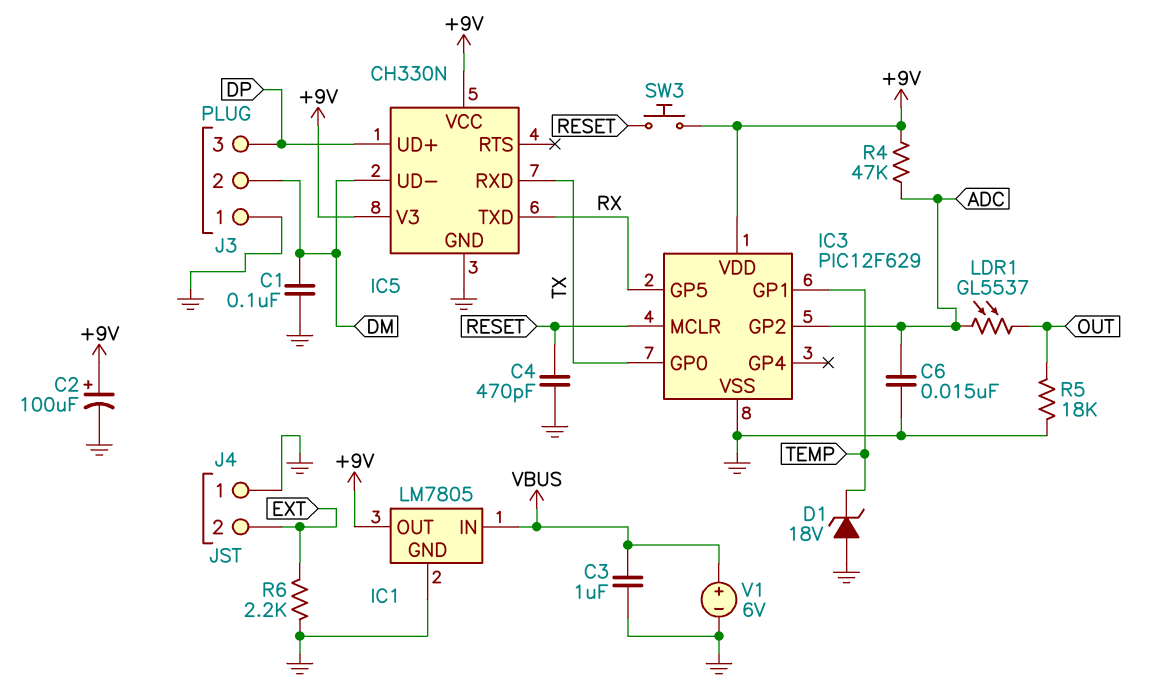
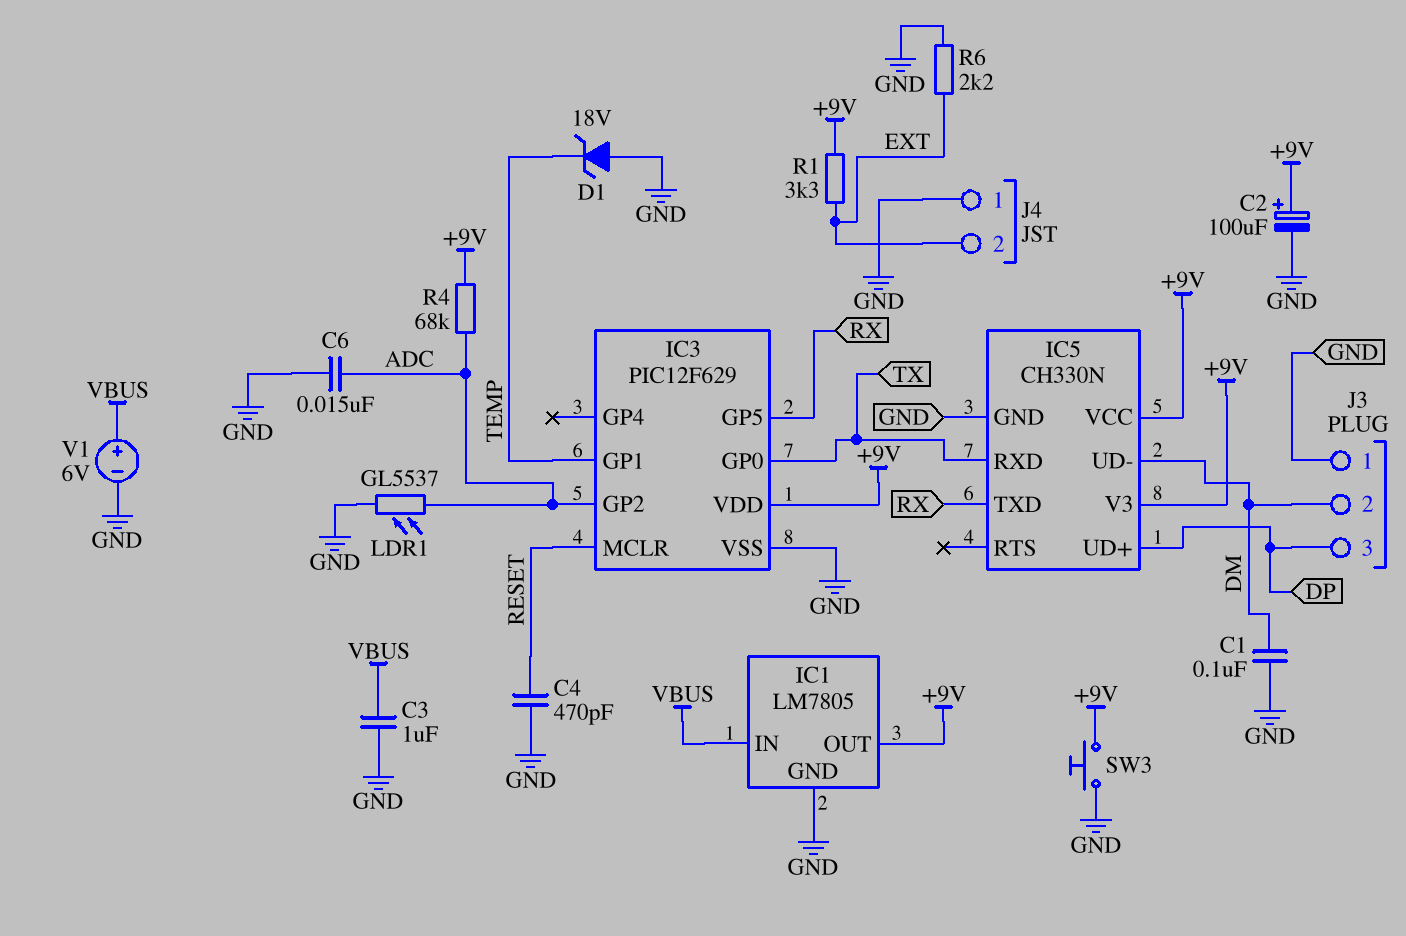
LDR1: GL5537 (ADC, OUT) -> GL5537 (ADC, GND)
R1: none -> 3.3k (+9V, EXT)
R4: 47k (+9V, ADC) -> 68k (+9V, ADC)
R5: 18k (GND, OUT) -> none
SW3: button (+9V, RESET) -> button (+9V, GND)

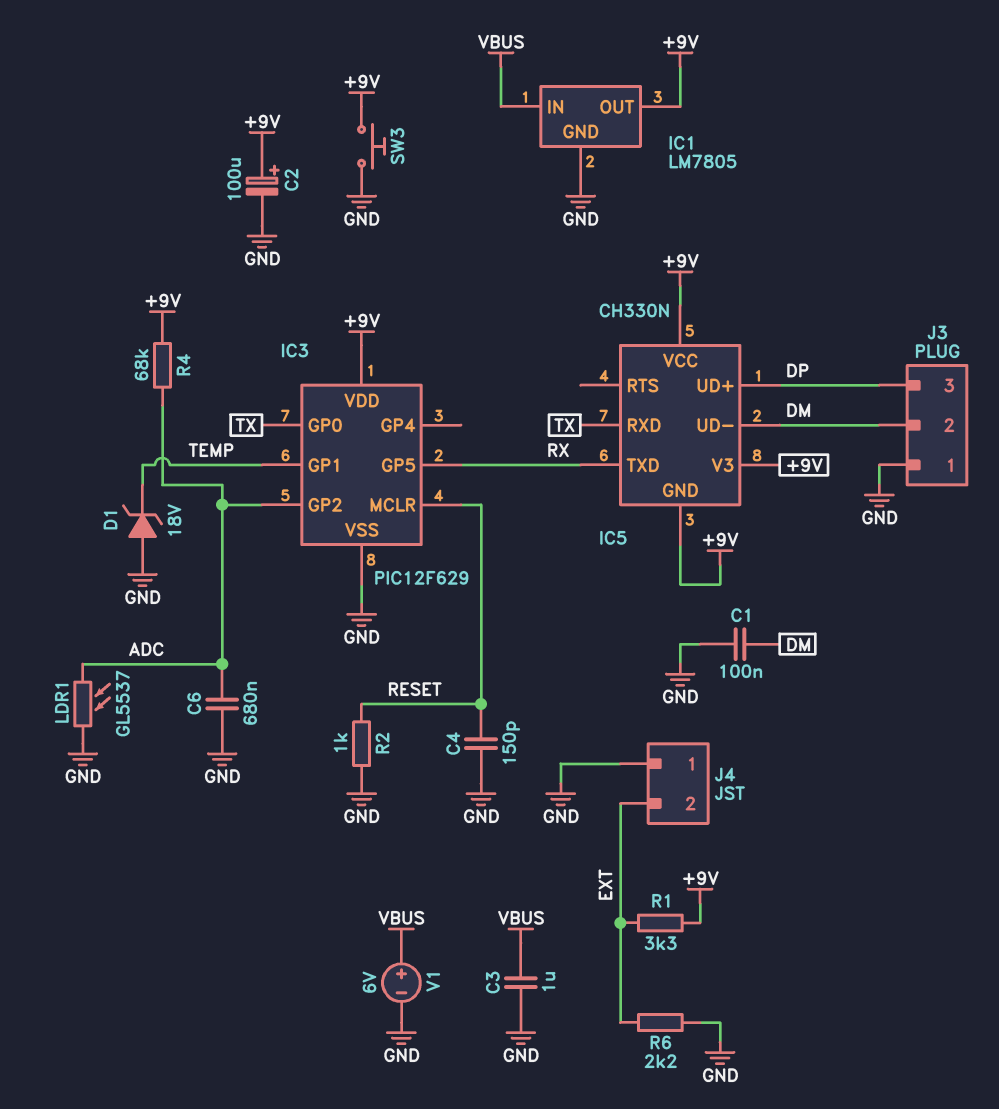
C4: 470pF (GND, RESET) -> 150pF (GND, RESET)
C6: 15nF (ADC, GND) -> 680nF (ADC, GND)
IC5 pin GND: GND -> +9V
R2: none -> 1k (GND, RESET)

